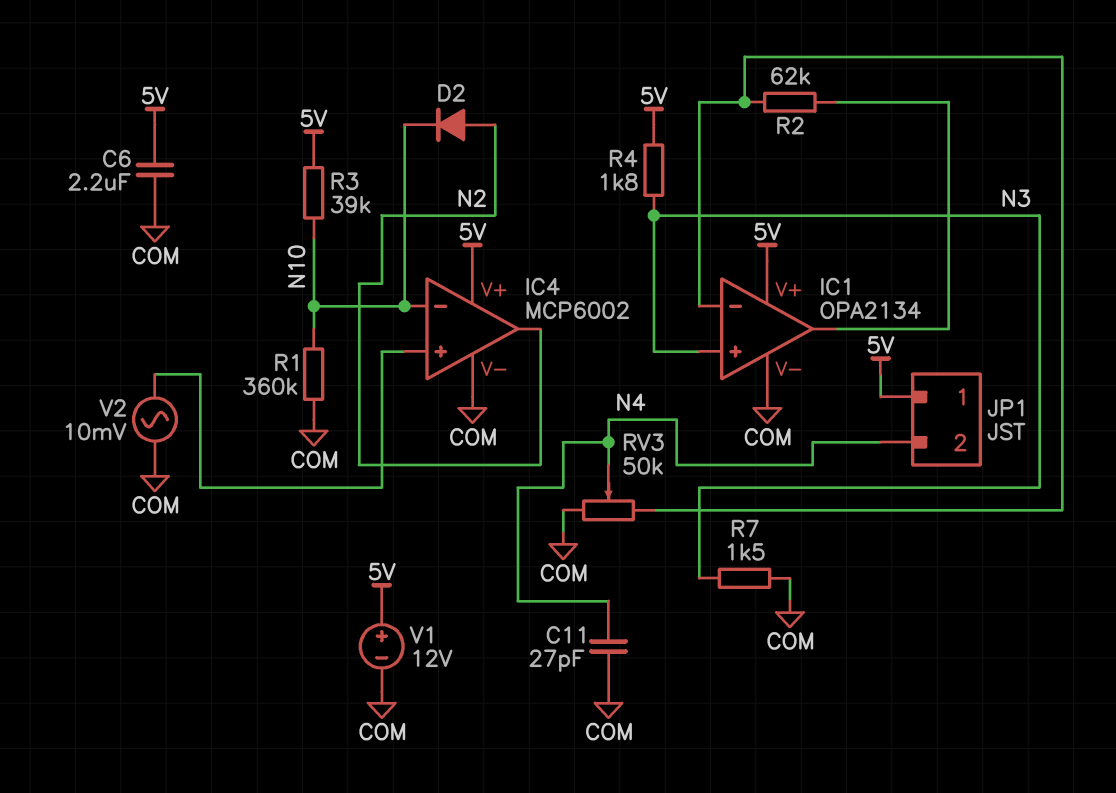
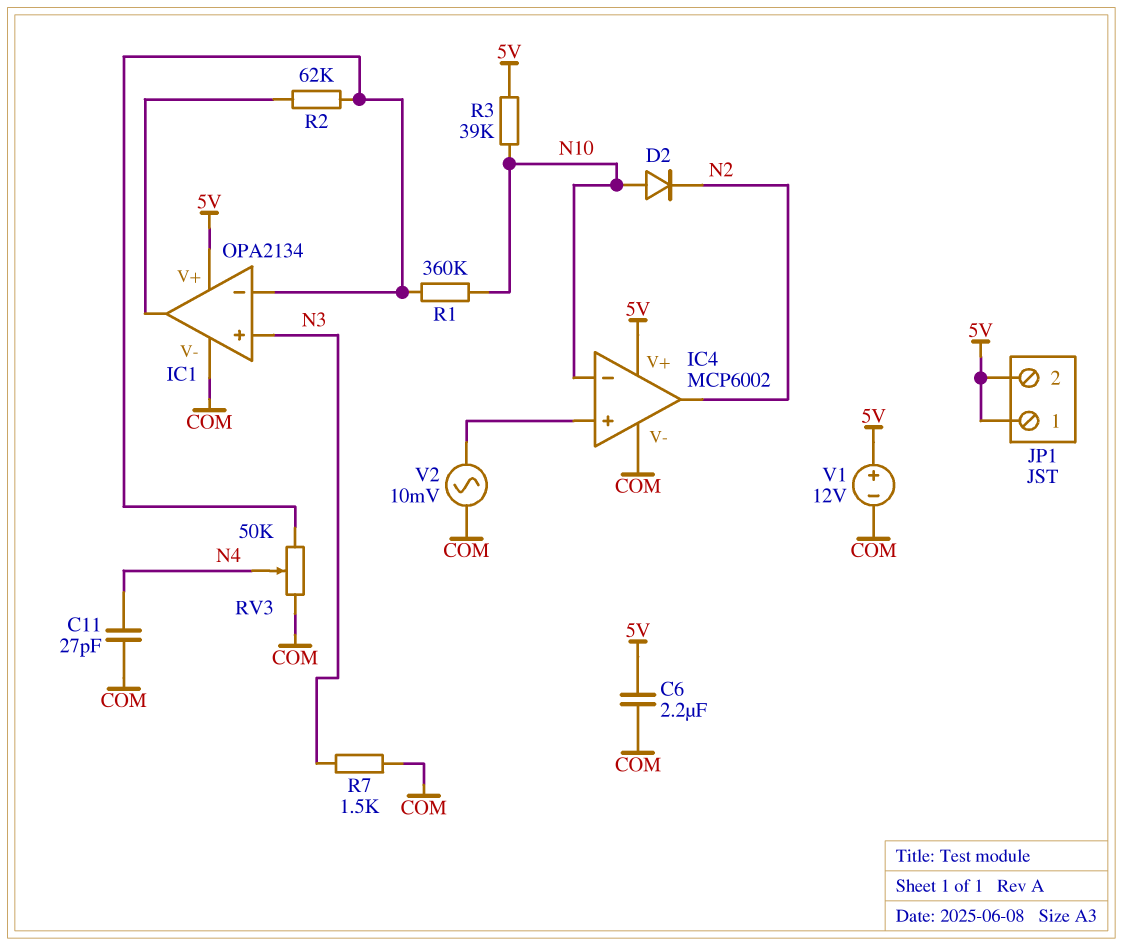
D2: diode (A N2, K N10) -> diode (A N10, K N2)
JP1 pin 2: N4 -> 5V
R1: 360k (COM, N10) -> 360k (IC1/in-, N10)
R4: 1.8k (5V, N3) -> none

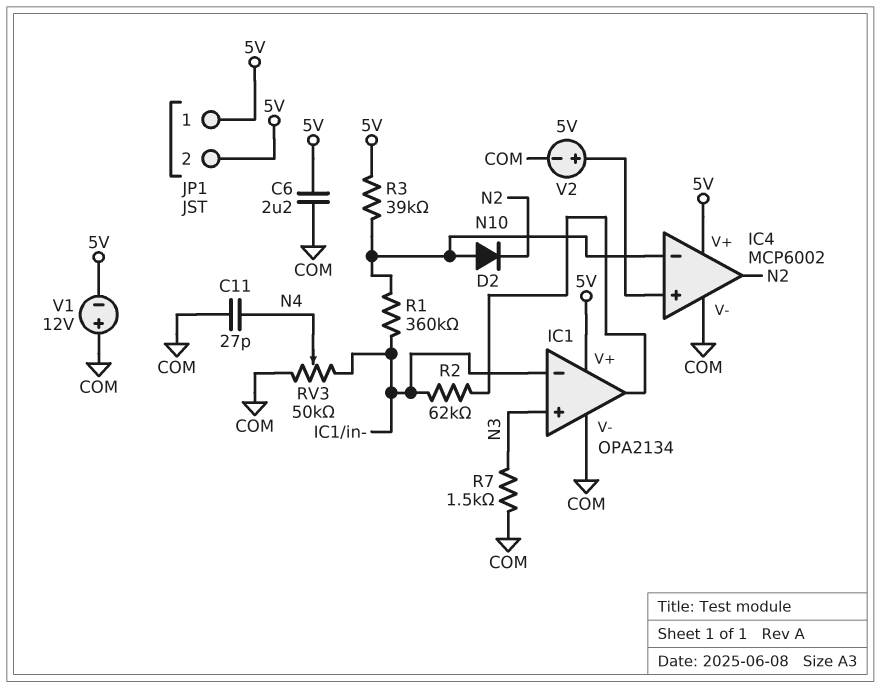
V1: 12V (plus 5V, minus COM) -> 12V (plus COM, minus 5V)
V2: AC 10mV (COM, IC4/in+) -> 5V (plus IC4/in+, minus COM)

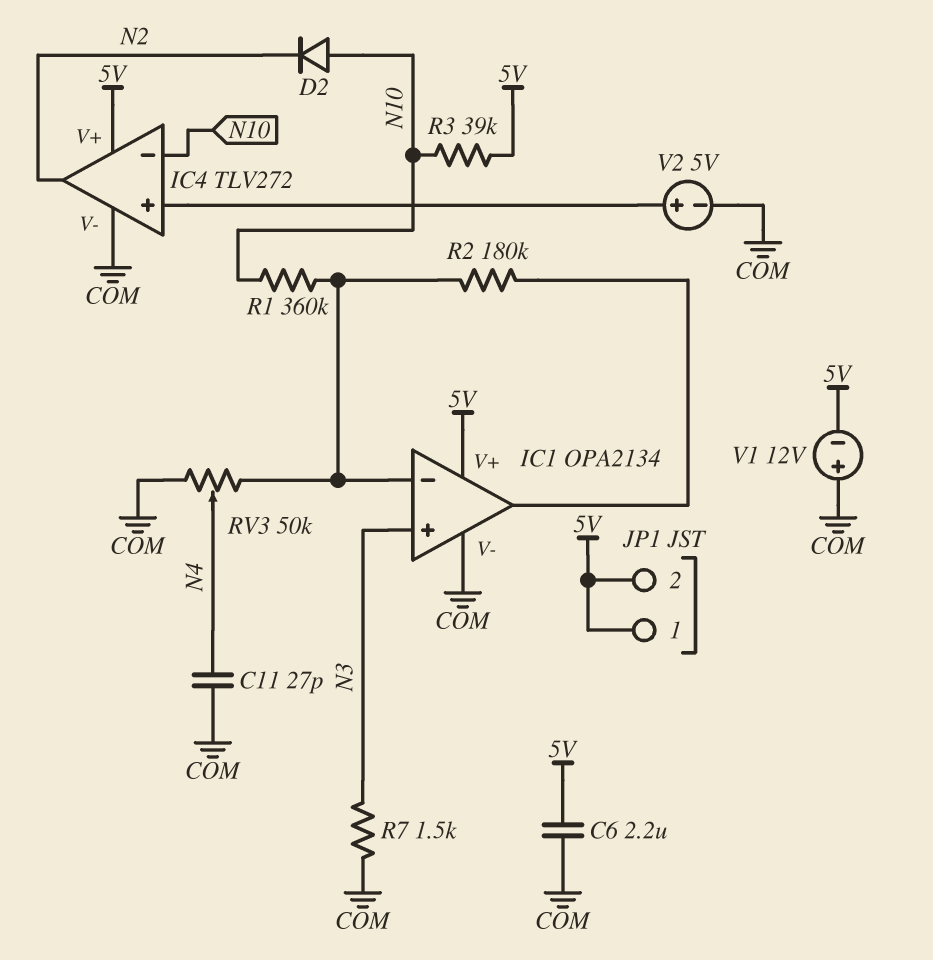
IC4: MCP6002 -> TLV272
R2: 62k (IC1/in-, IC1/out) -> 180k (IC1/in-, IC1/out)

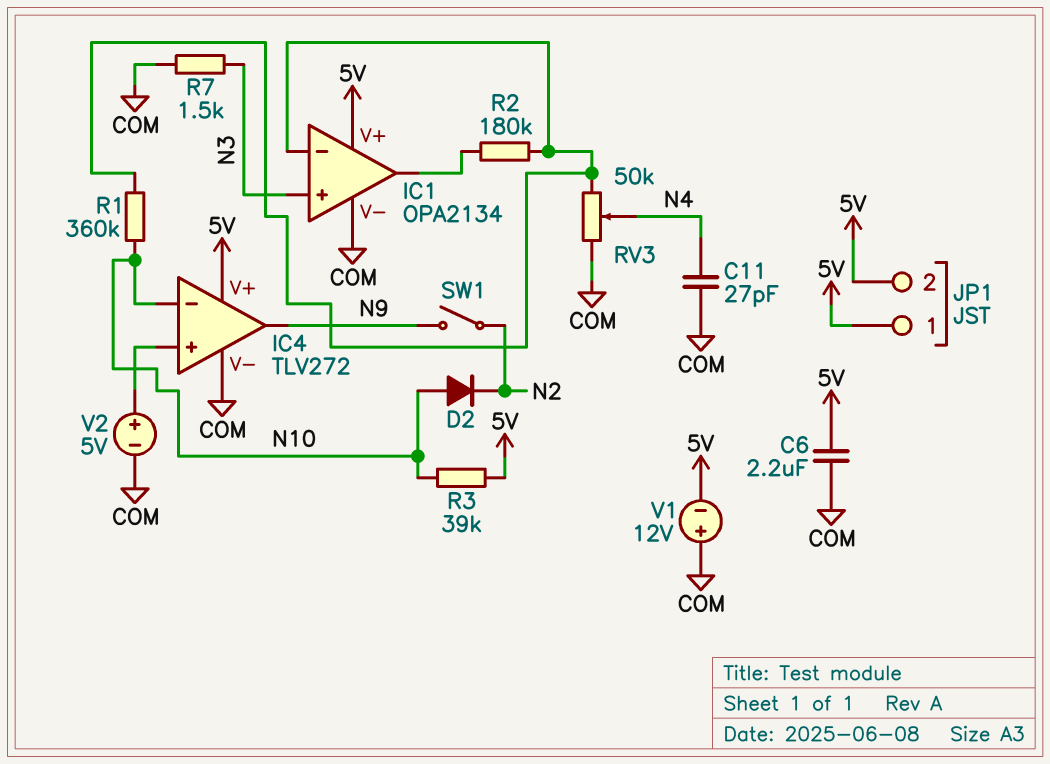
IC4 pin out: N2 -> N9
SW1: none -> switch (N2, N9)

